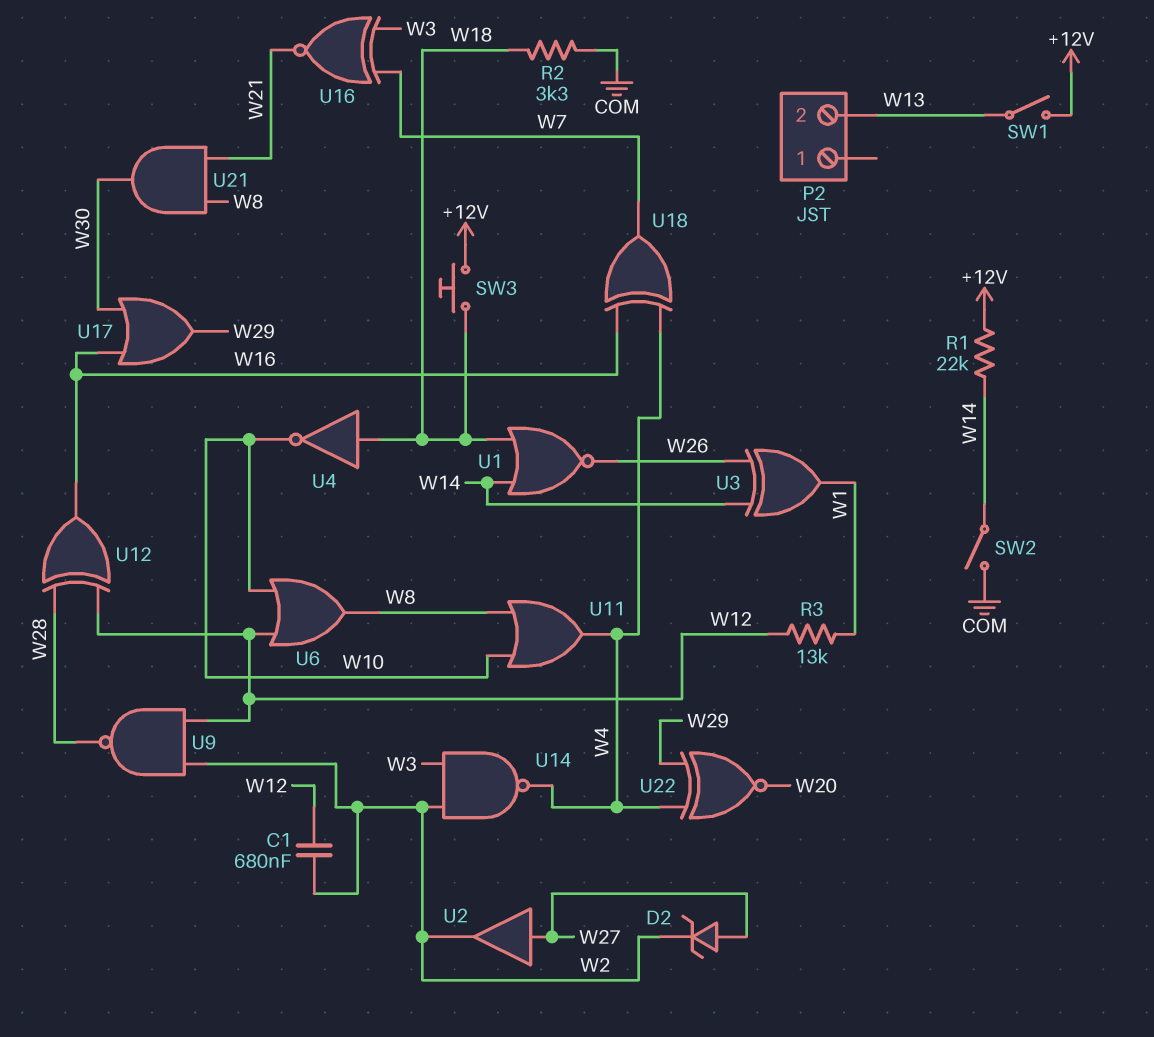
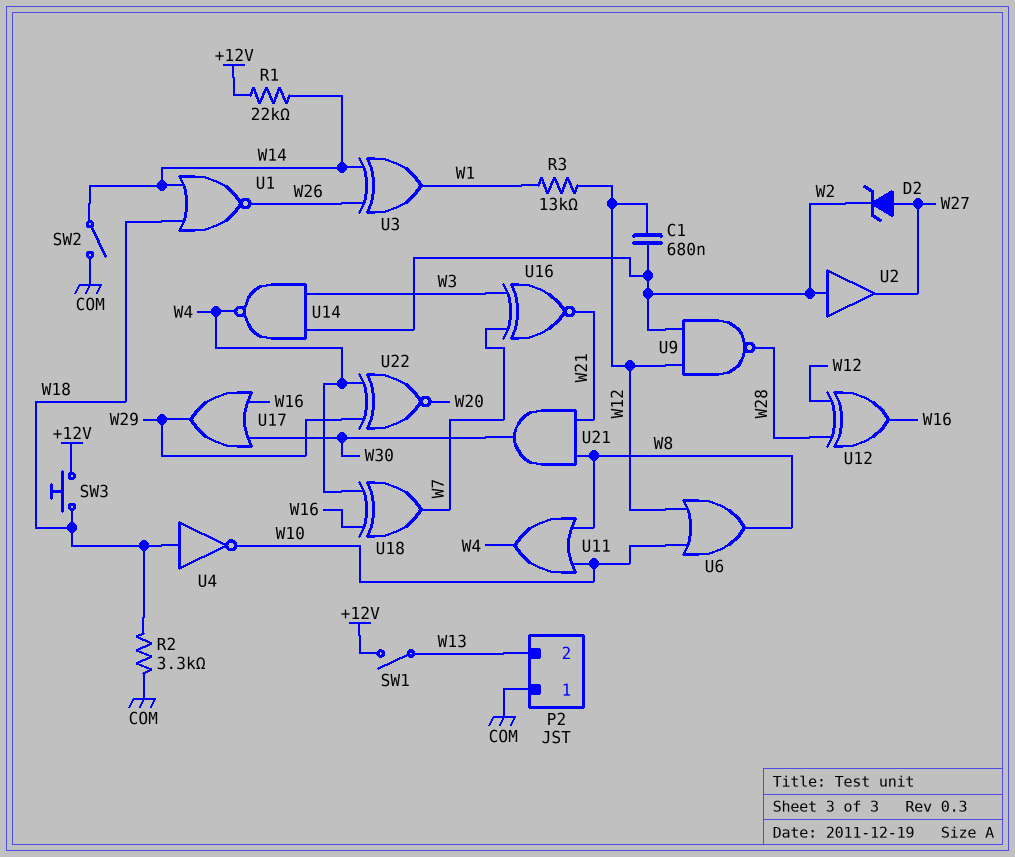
P2 pin 1: none -> COM
U2: buffer (in W27, out W2) -> buffer (in W2, out W27)

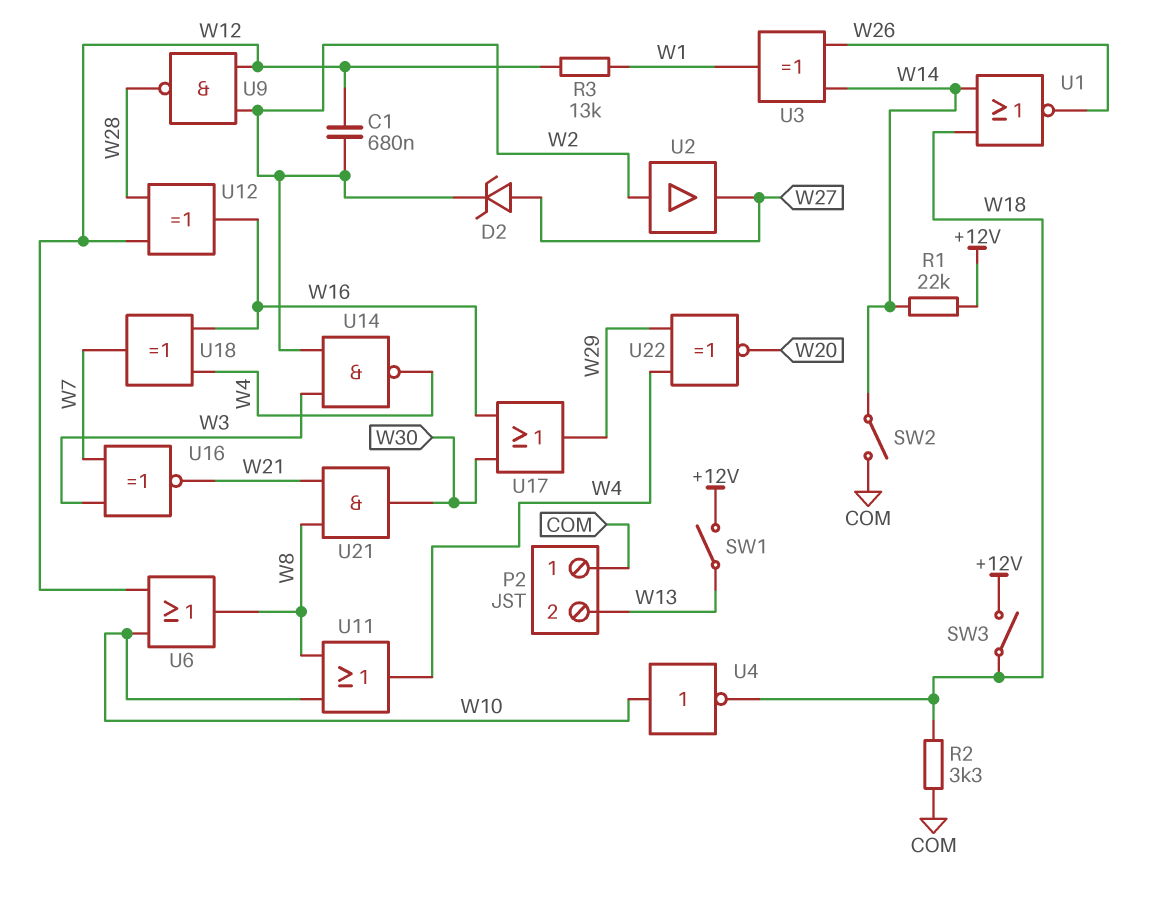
SW3: button (+12V, W18) -> switch (+12V, W18)
U4: NOT (in W18, out W10) -> NOT (in W10, out W18)

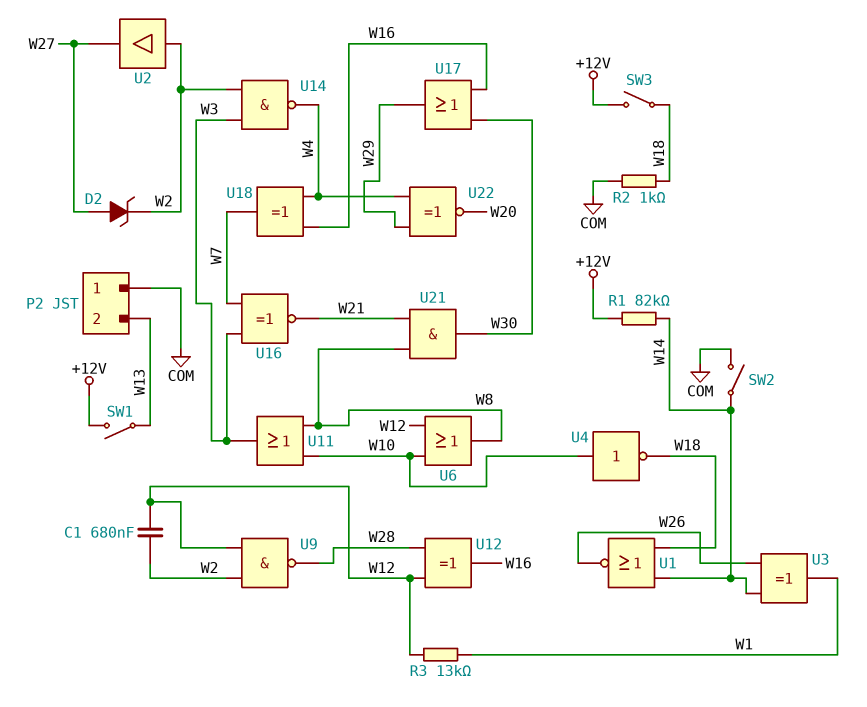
R1: 22k (+12V, W14) -> 82k (+12V, W14)
R2: 3.3k (COM, W18) -> 1k (COM, W18)
U11: OR (in W8, in W10, out W4) -> OR (in W8, in W10, out W3)

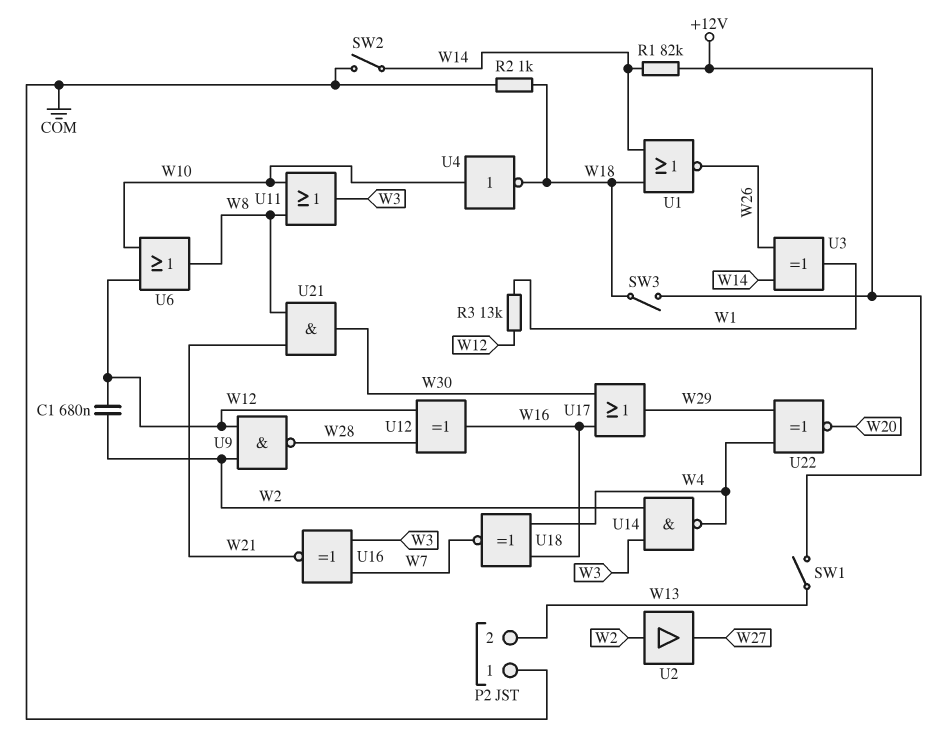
D2: zener (A W27, K W2) -> none
U18: XOR (in W4, in W16, out W7) -> XNOR (in W4, in W16, out W7)

